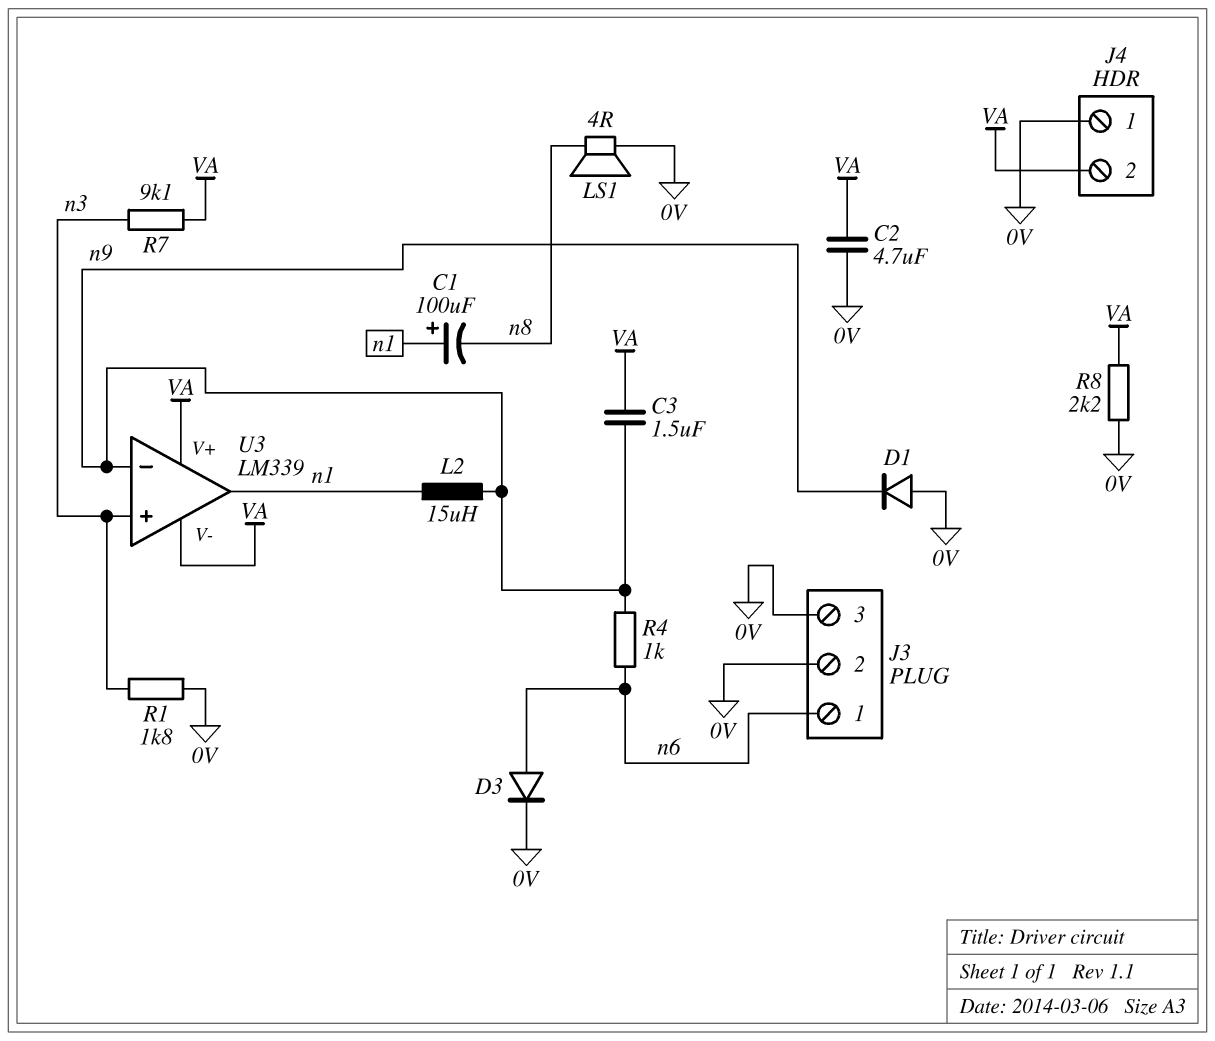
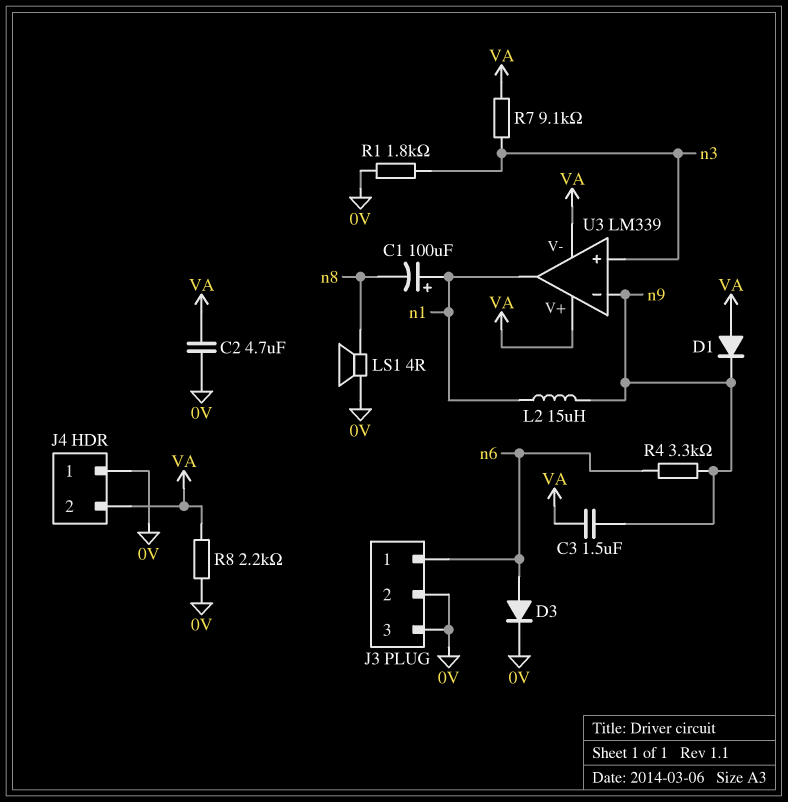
D1: diode (A 0V, K n9) -> diode (A VA, K n9)
R4: 1k (n6, n9) -> 3.3k (n6, n9)

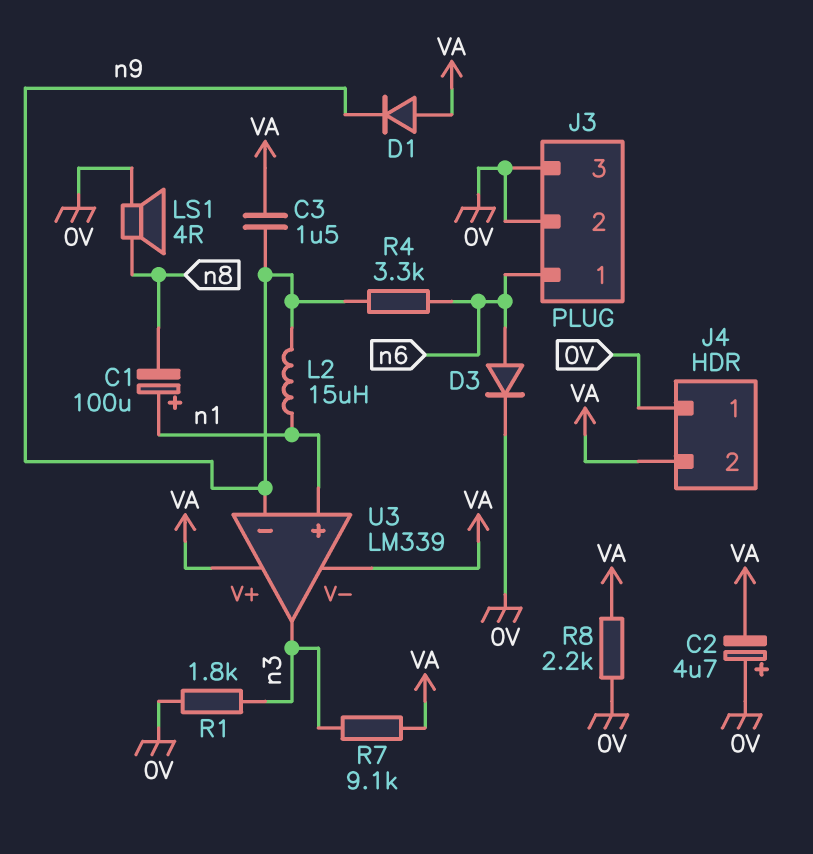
C2: 4.7uF (0V, VA) -> 4.7uF (plus 0V, minus VA)
U3 pin in+: n3 -> n1
U3 pin out: n1 -> n3

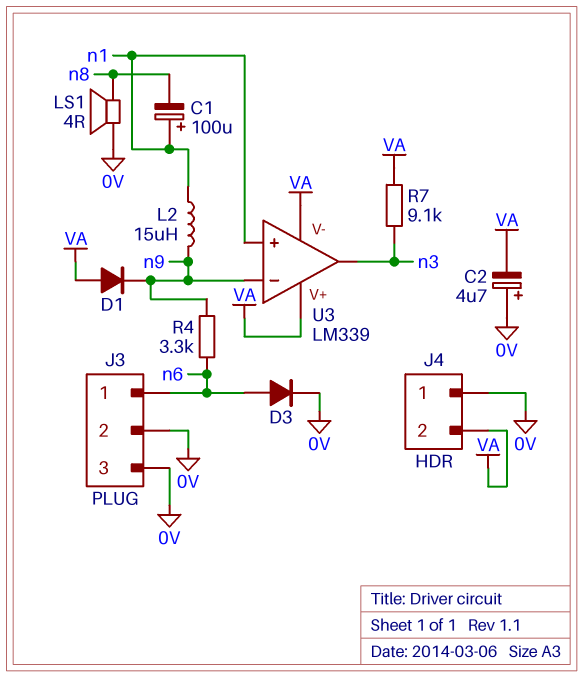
C3: 1.5uF (VA, n9) -> none
R1: 1.8k (0V, n3) -> none
R8: 2.2k (0V, VA) -> none

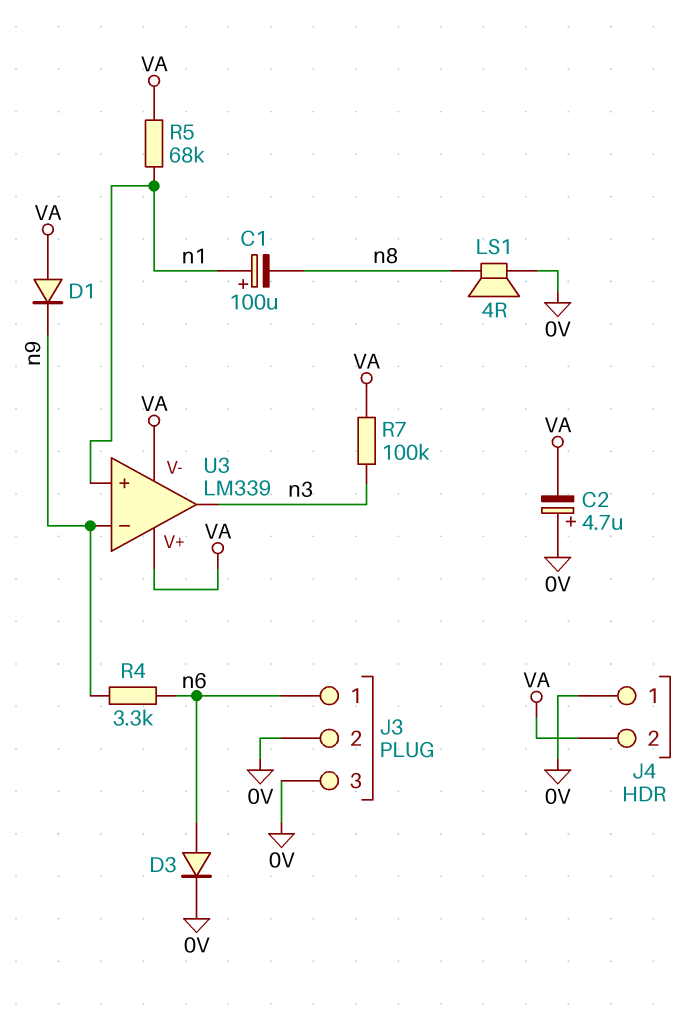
L2: 15uH (n1, n9) -> none
R5: none -> 68k (VA, n1)
R7: 9.1k (VA, n3) -> 100k (VA, n3)

